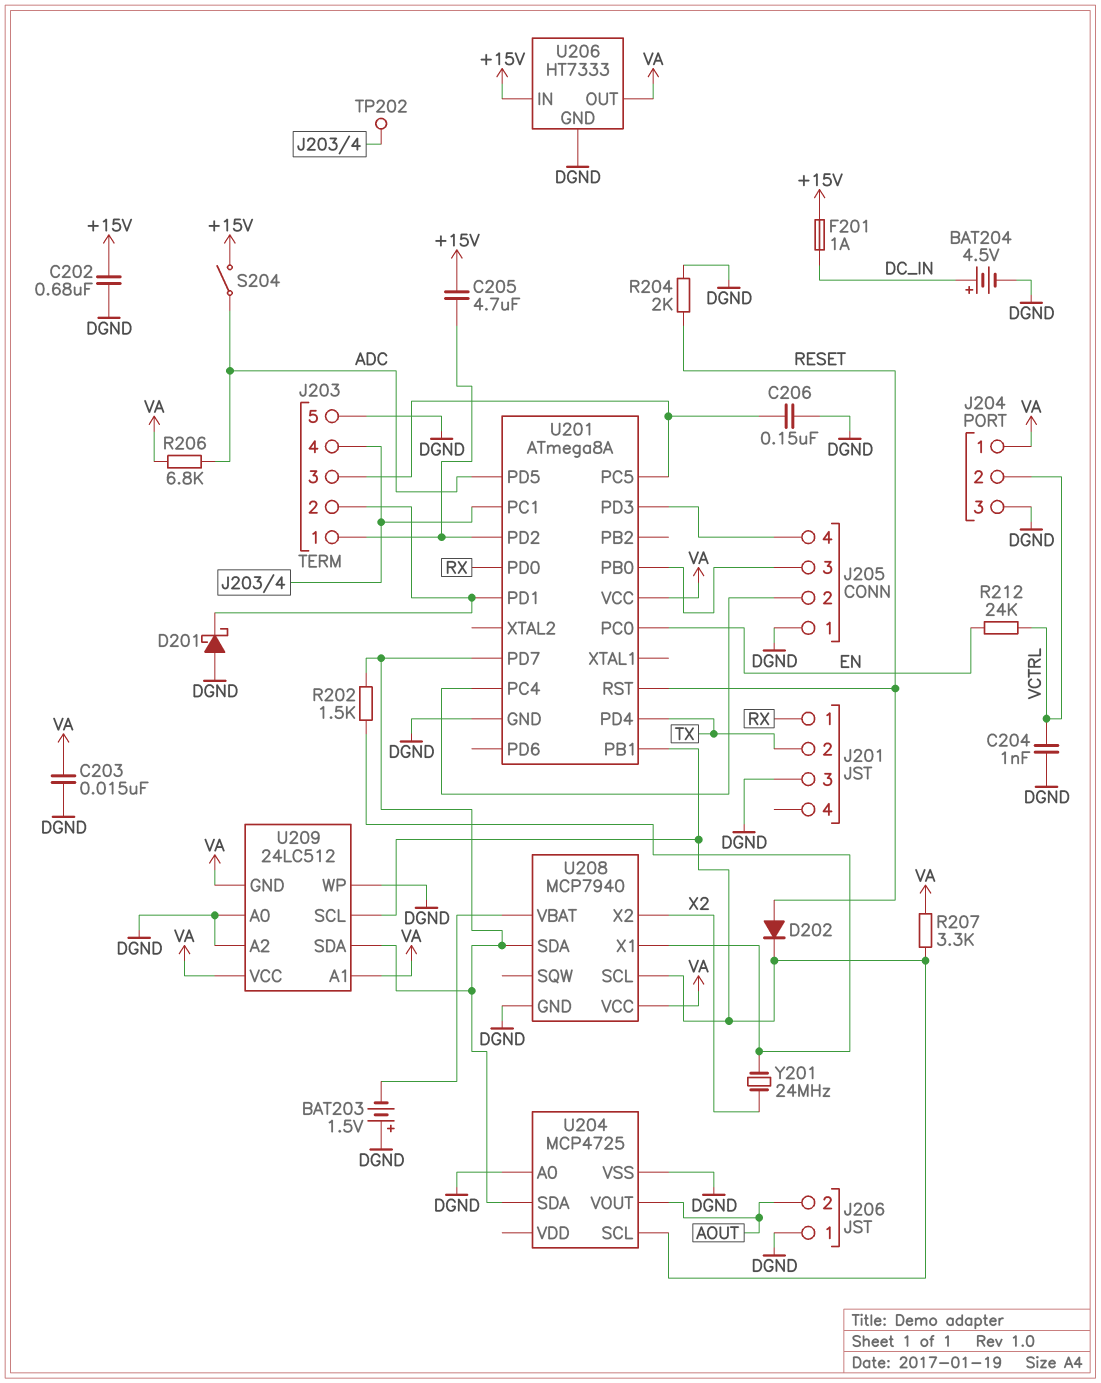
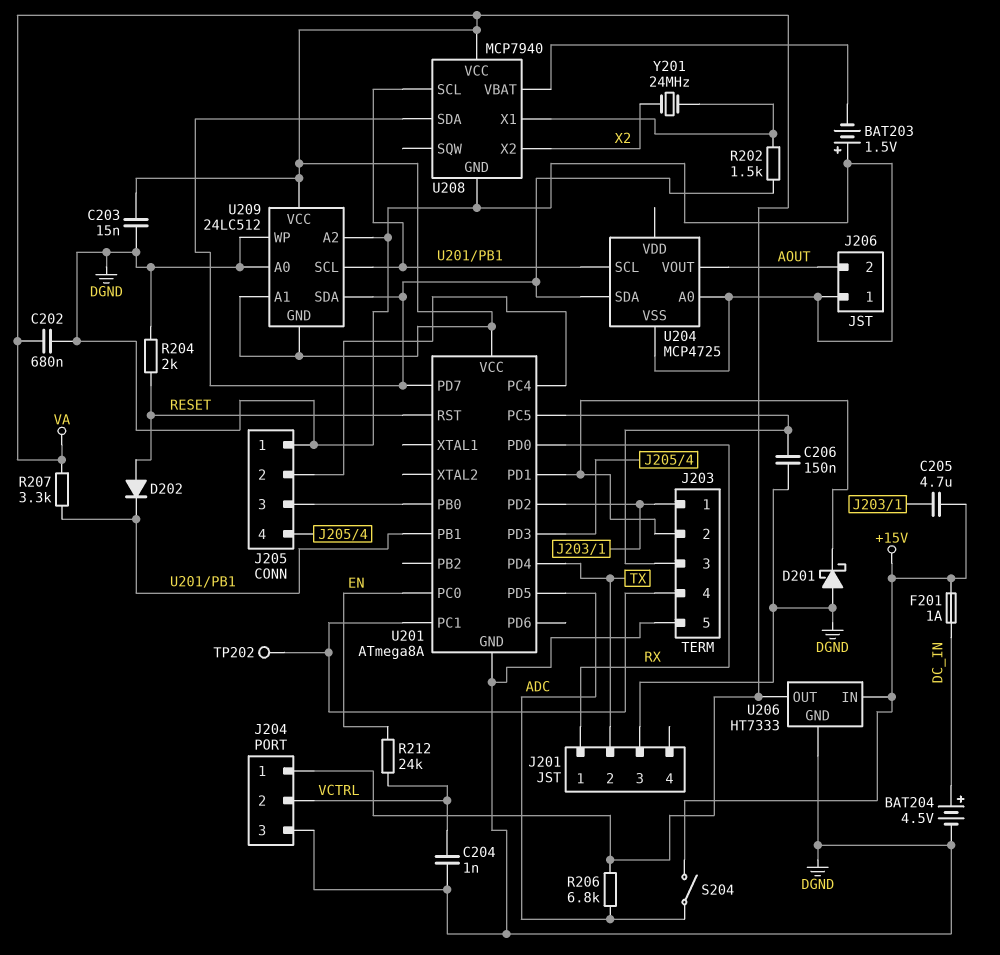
C202: 680nF (+15V, DGND) -> 680nF (DGND, VA)

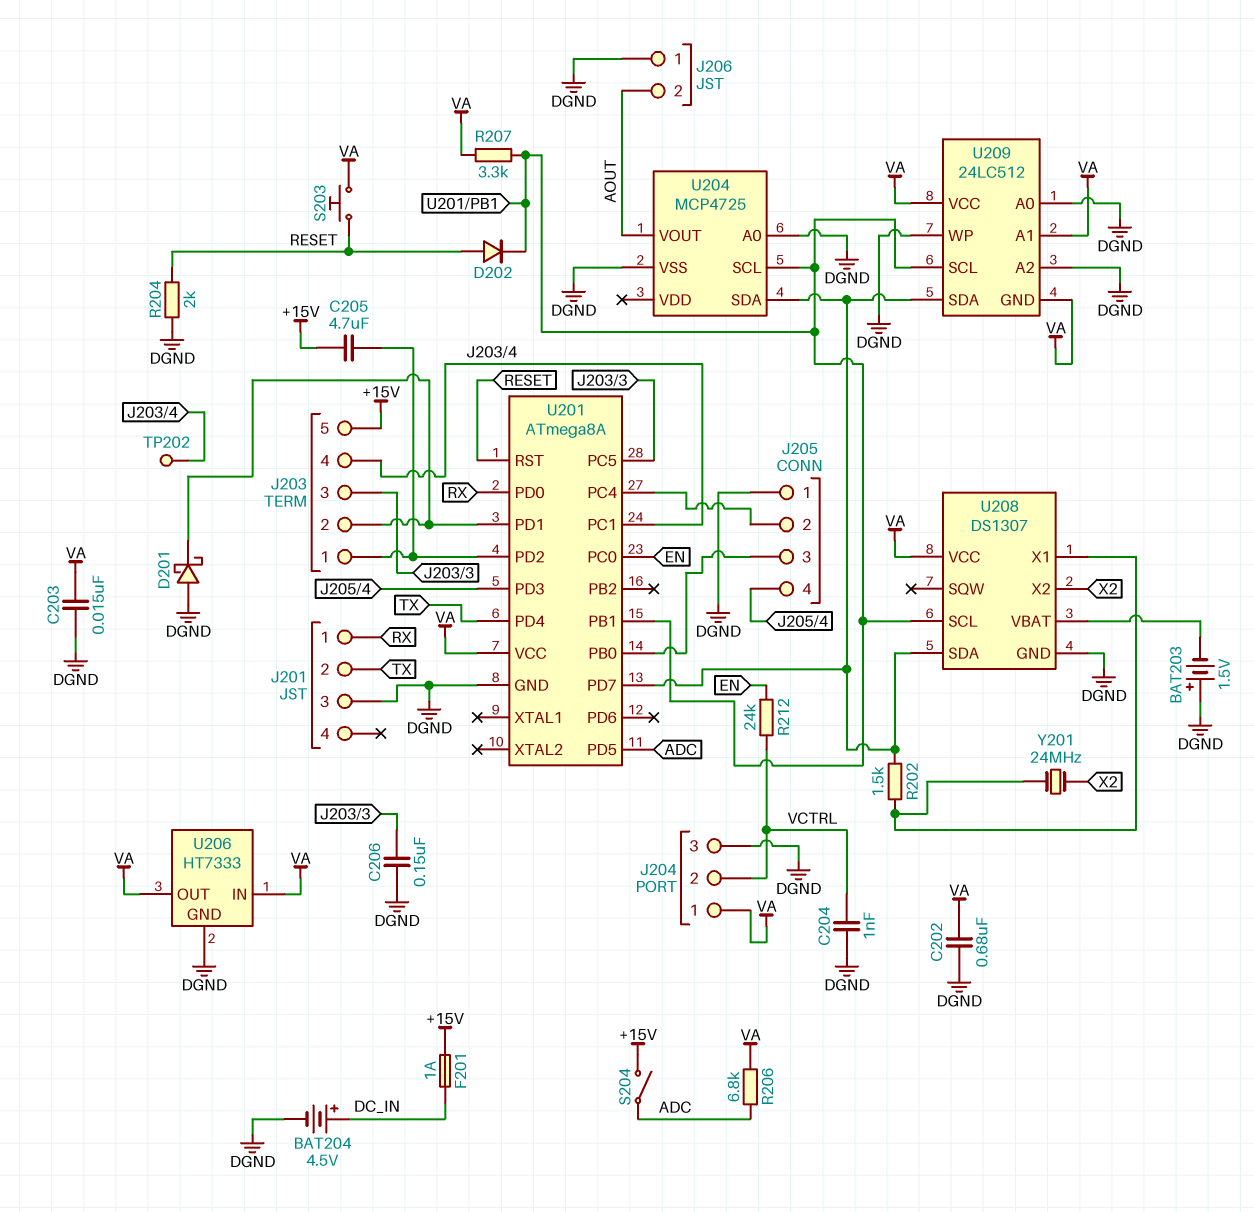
J203 pin 5: DGND -> +15V
S203: none -> button (RESET, VA)
U206 pin IN: +15V -> VA
U208: MCP7940 -> DS1307

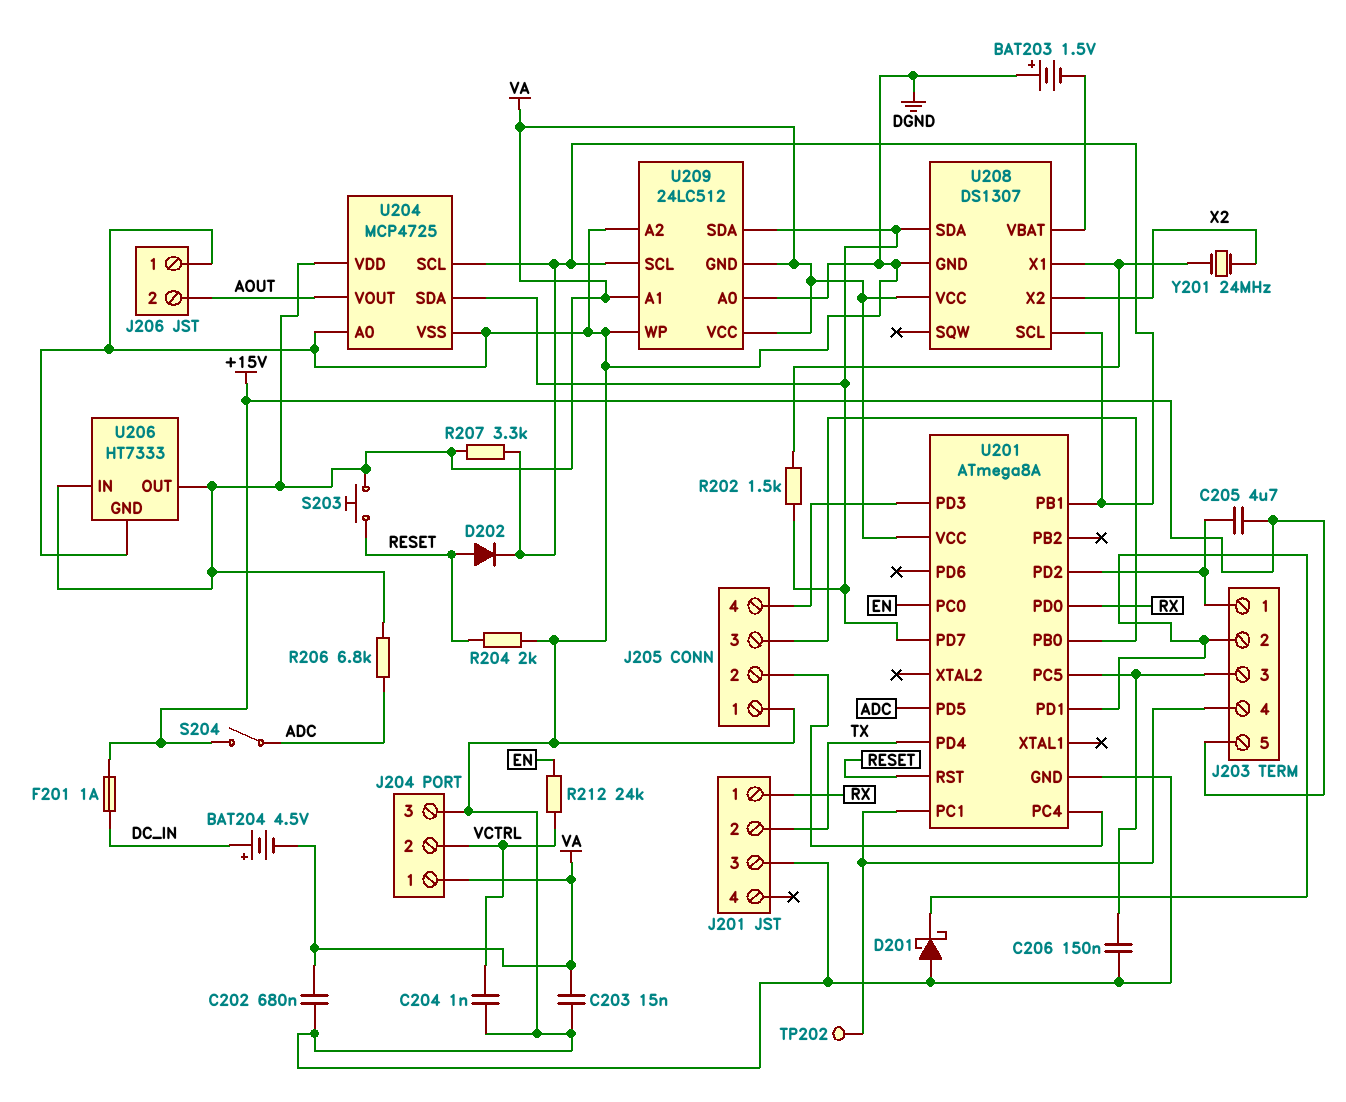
BAT204: 4.5V (plus DC_IN, minus DGND) -> 4.5V (plus DC_IN, minus VA)
U204 pin VDD: none -> VA

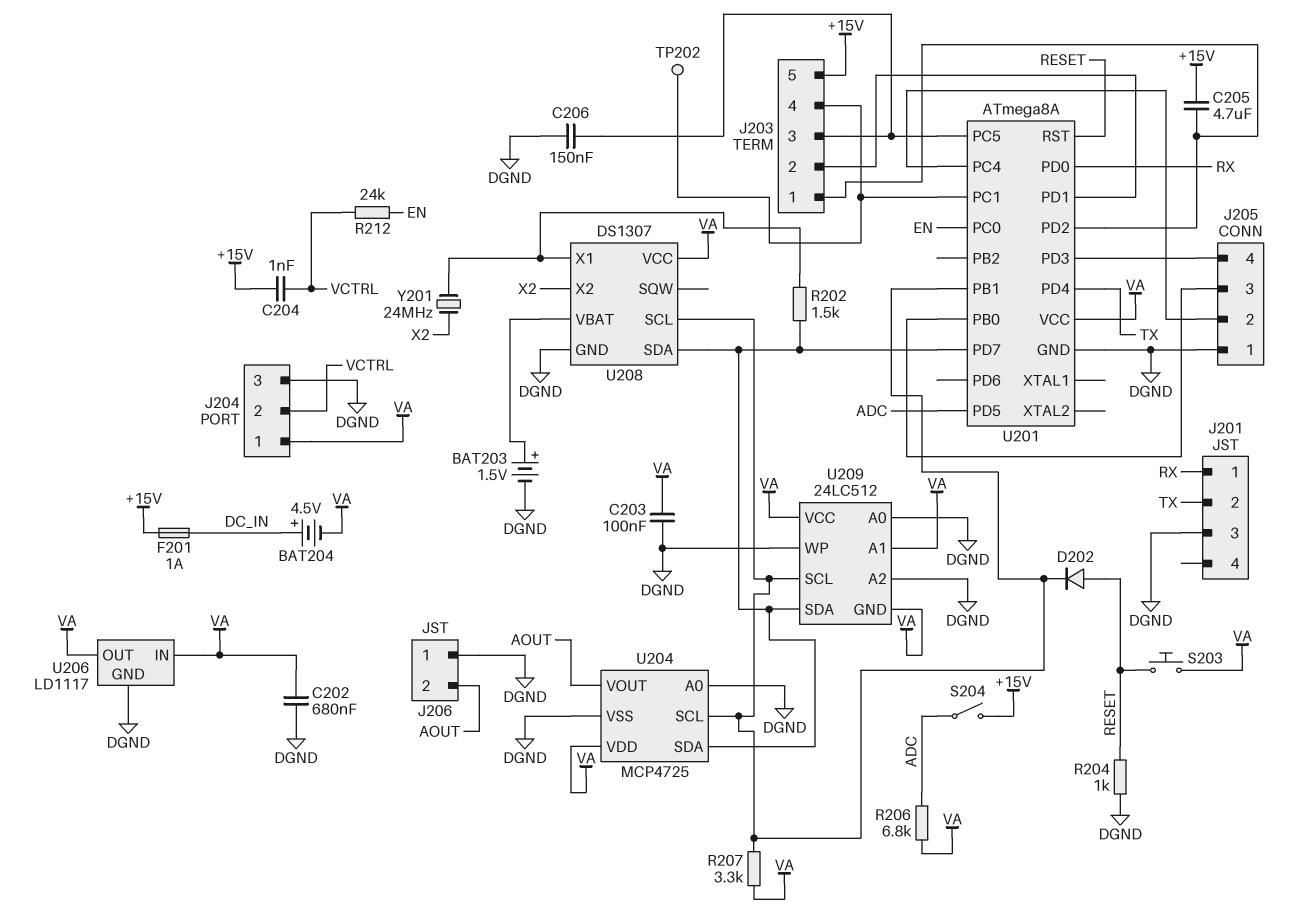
BAT203: 1.5V (plus DGND, minus U208/VBAT) -> 1.5V (plus U208/VBAT, minus DGND)
C203: 15nF (DGND, VA) -> 100nF (DGND, VA)
C204: 1nF (DGND, VCTRL) -> 1nF (+15V, VCTRL)
D201: schottky (A DGND, K J203/2) -> none
R204: 2k (DGND, RESET) -> 1k (DGND, RESET)
U206: HT7333 -> LD1117

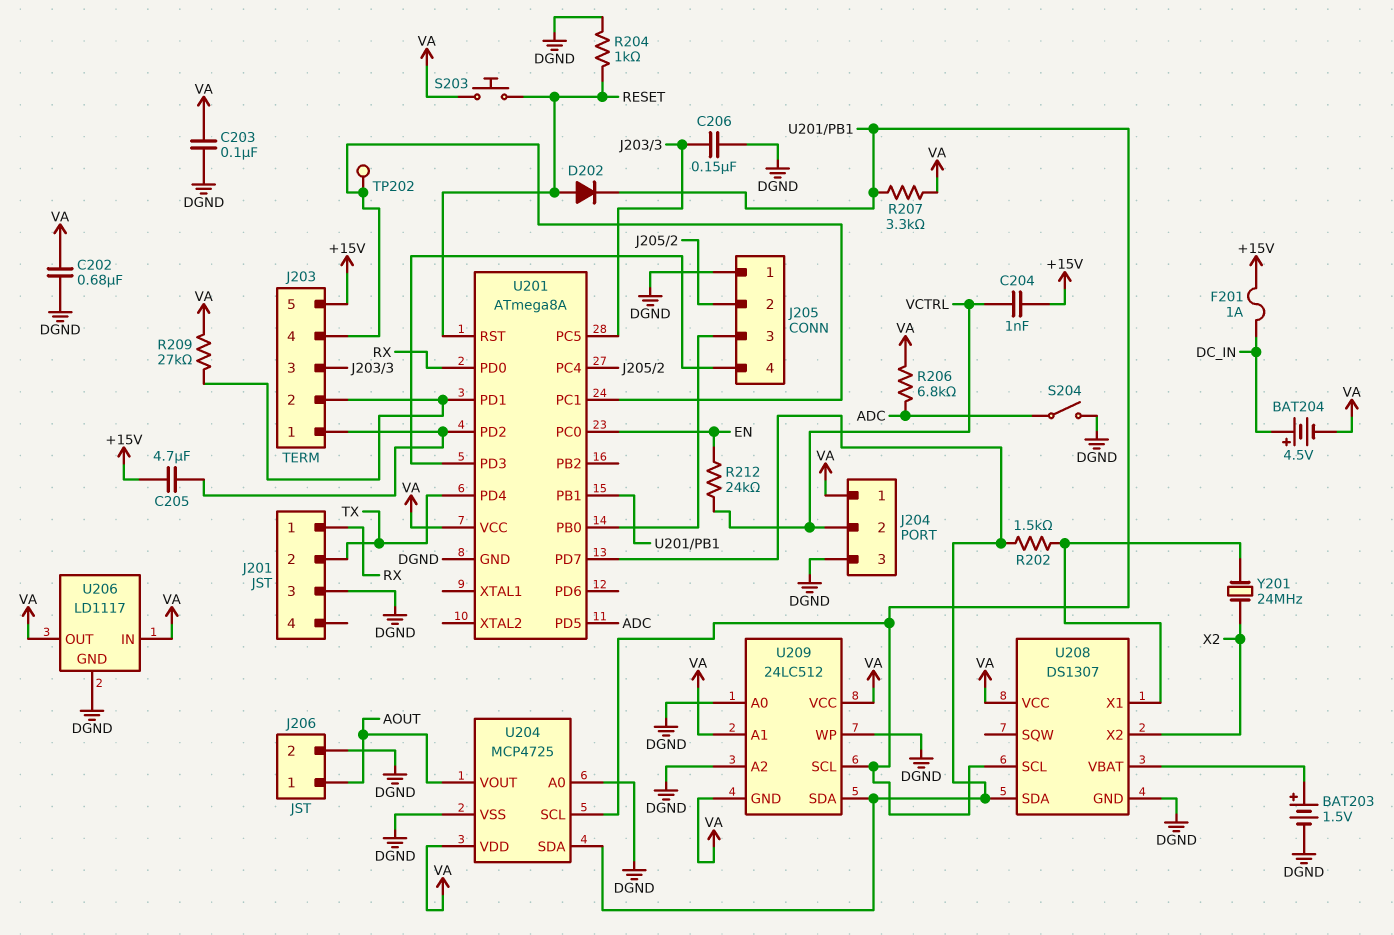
J206 pin 1: DGND -> AOUT
J206 pin 2: AOUT -> DGND
R209: none -> 27k (J203/2, VA)
S204: switch (+15V, ADC) -> switch (ADC, DGND)

